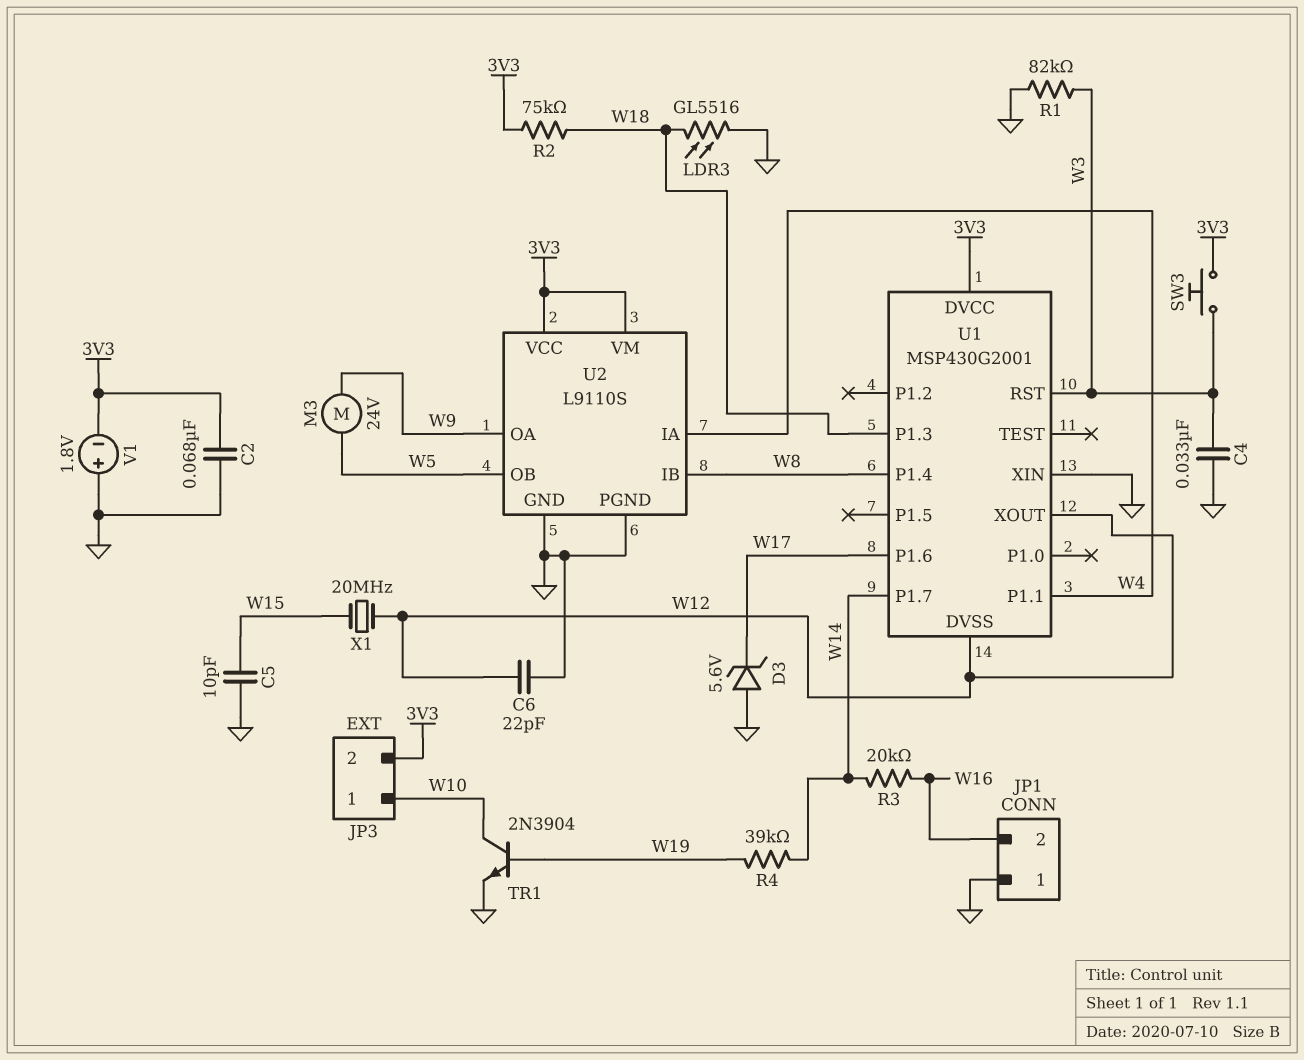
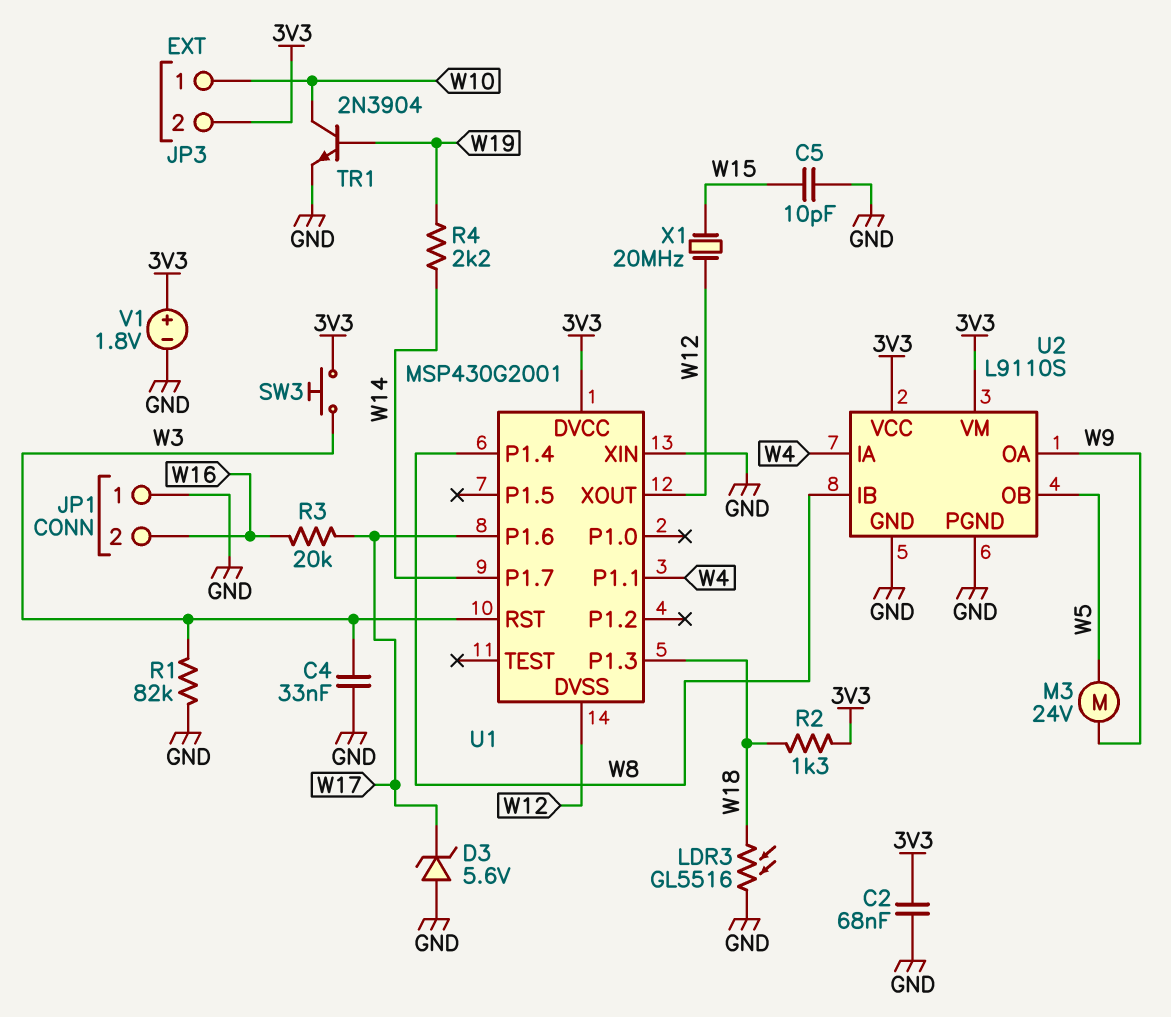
C6: 22pF (GND, W12) -> none
R2: 75k (3V3, W18) -> 1.3k (3V3, W18)
R3: 20k (W14, W16) -> 20k (W16, W17)
R4: 39k (W14, W19) -> 2.2k (W14, W19)
V1: 1.8V (plus GND, minus 3V3) -> 1.8V (plus 3V3, minus GND)

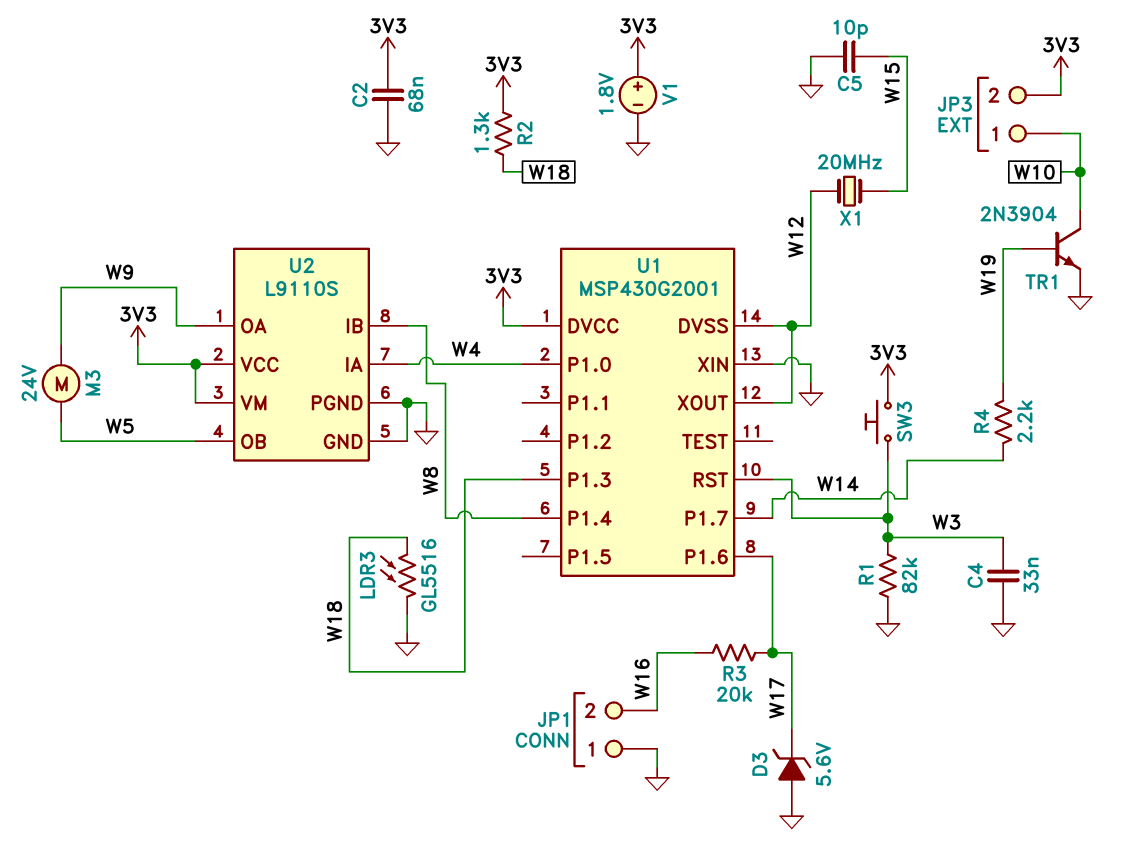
U1 pin P1.0: none -> W4
U1 pin P1.1: W4 -> none

